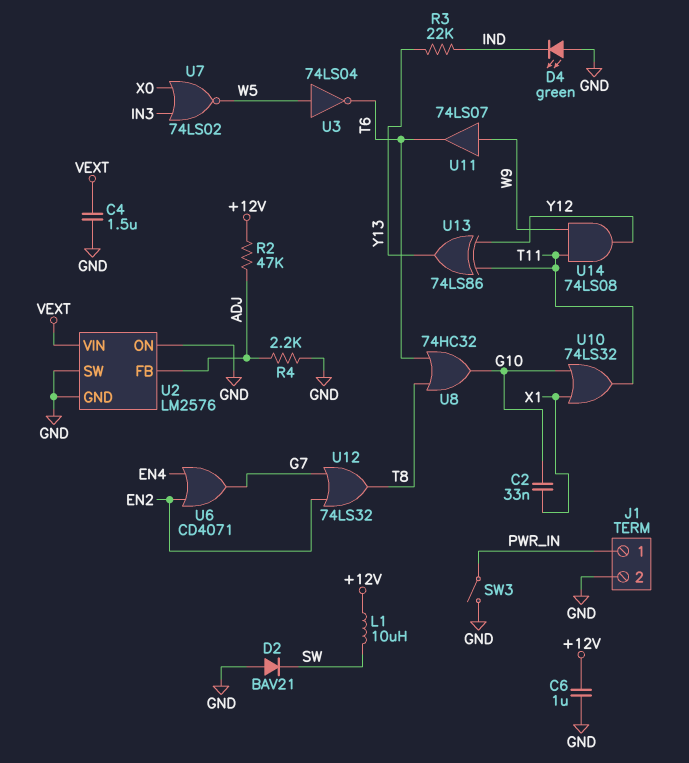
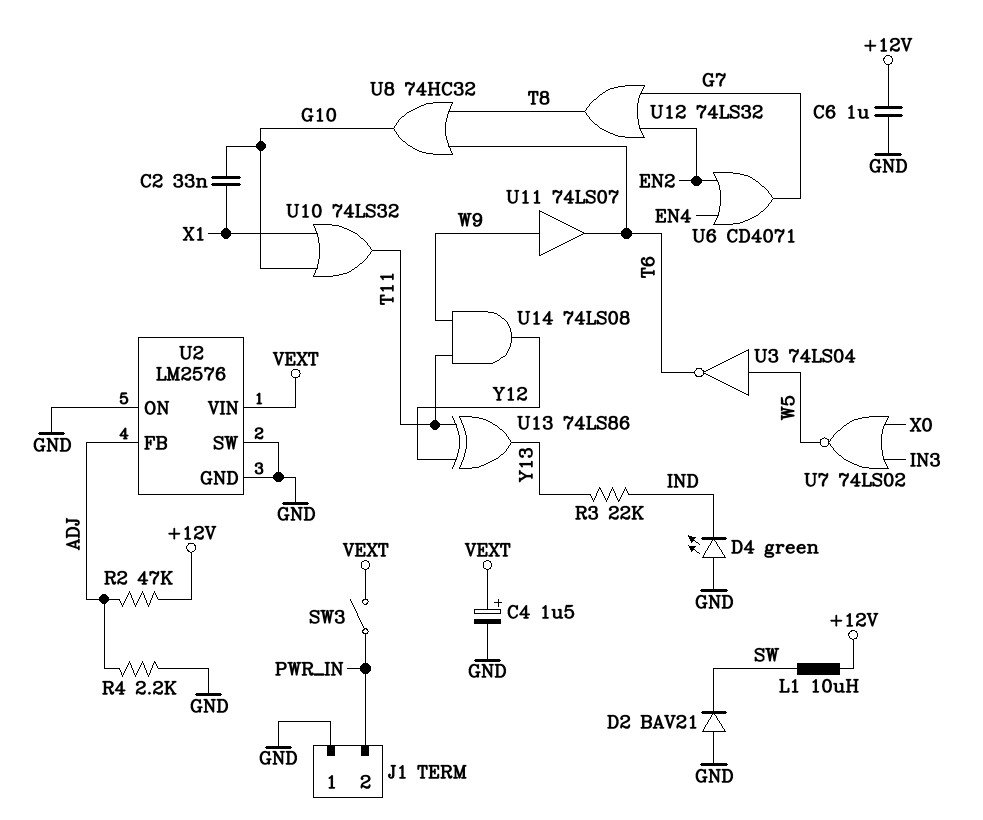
C4: 1.5uF (GND, VEXT) -> 1.5uF (plus VEXT, minus GND)
J1 pin 1: PWR_IN -> GND
J1 pin 2: GND -> PWR_IN
SW3: switch (GND, PWR_IN) -> switch (PWR_IN, VEXT)

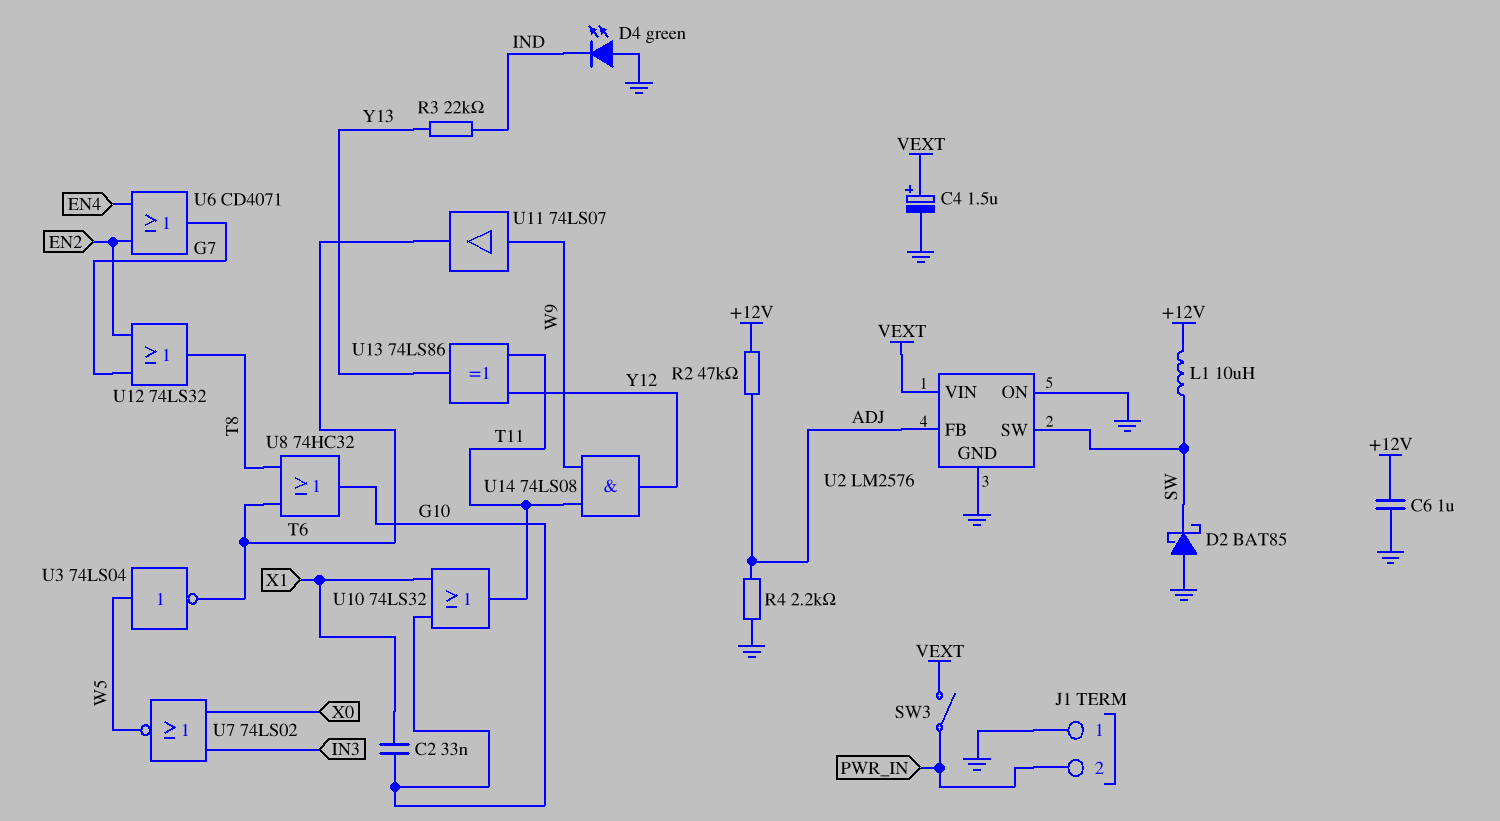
D2: diode BAV21 (A GND, K SW) -> schottky BAT85 (A GND, K SW)
U2 pin SW: GND -> SW

